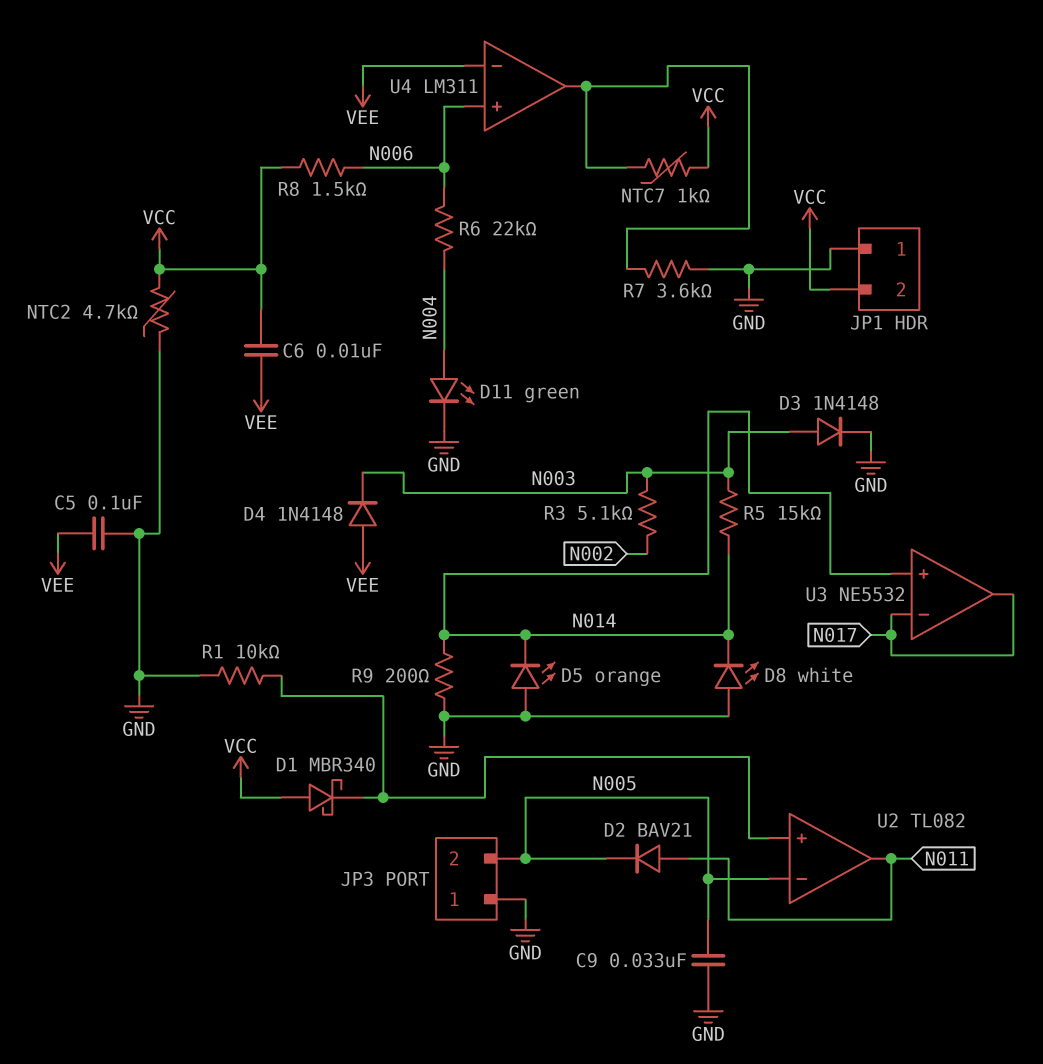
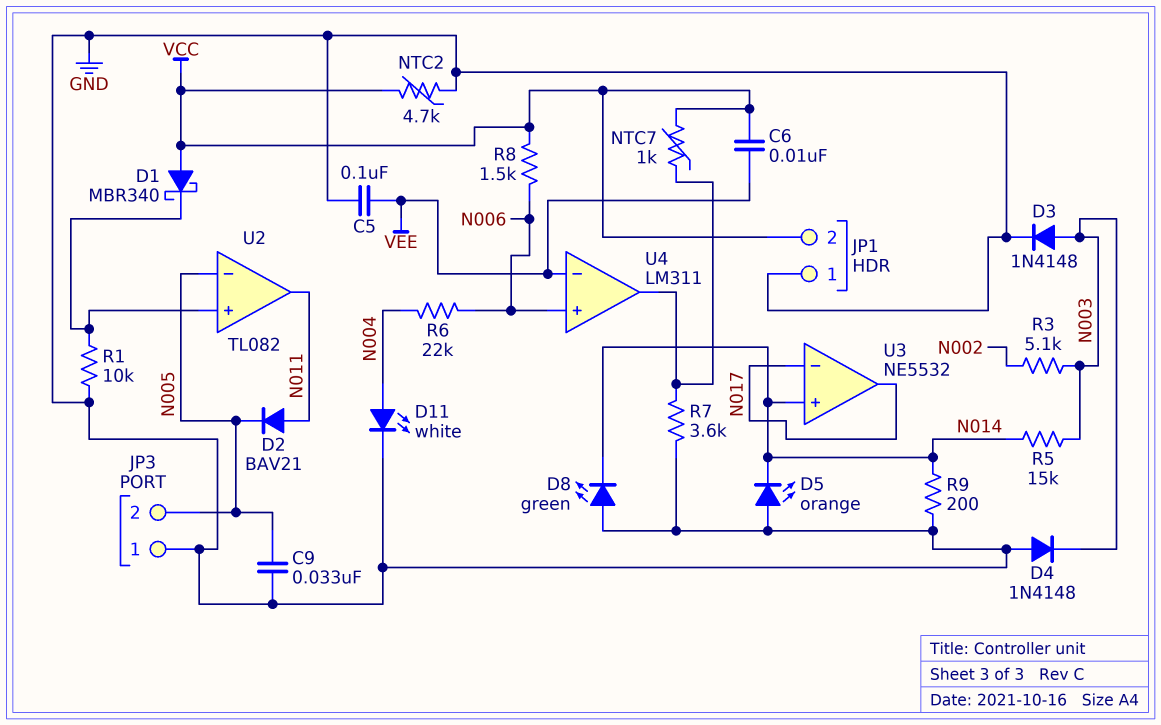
D4: diode 1N4148 (A VEE, K N003) -> diode 1N4148 (A GND, K N003)
D8: LED white (A GND, K N014) -> LED green (A GND, K N014)
D11: LED green (A N004, K GND) -> LED white (A N004, K GND)

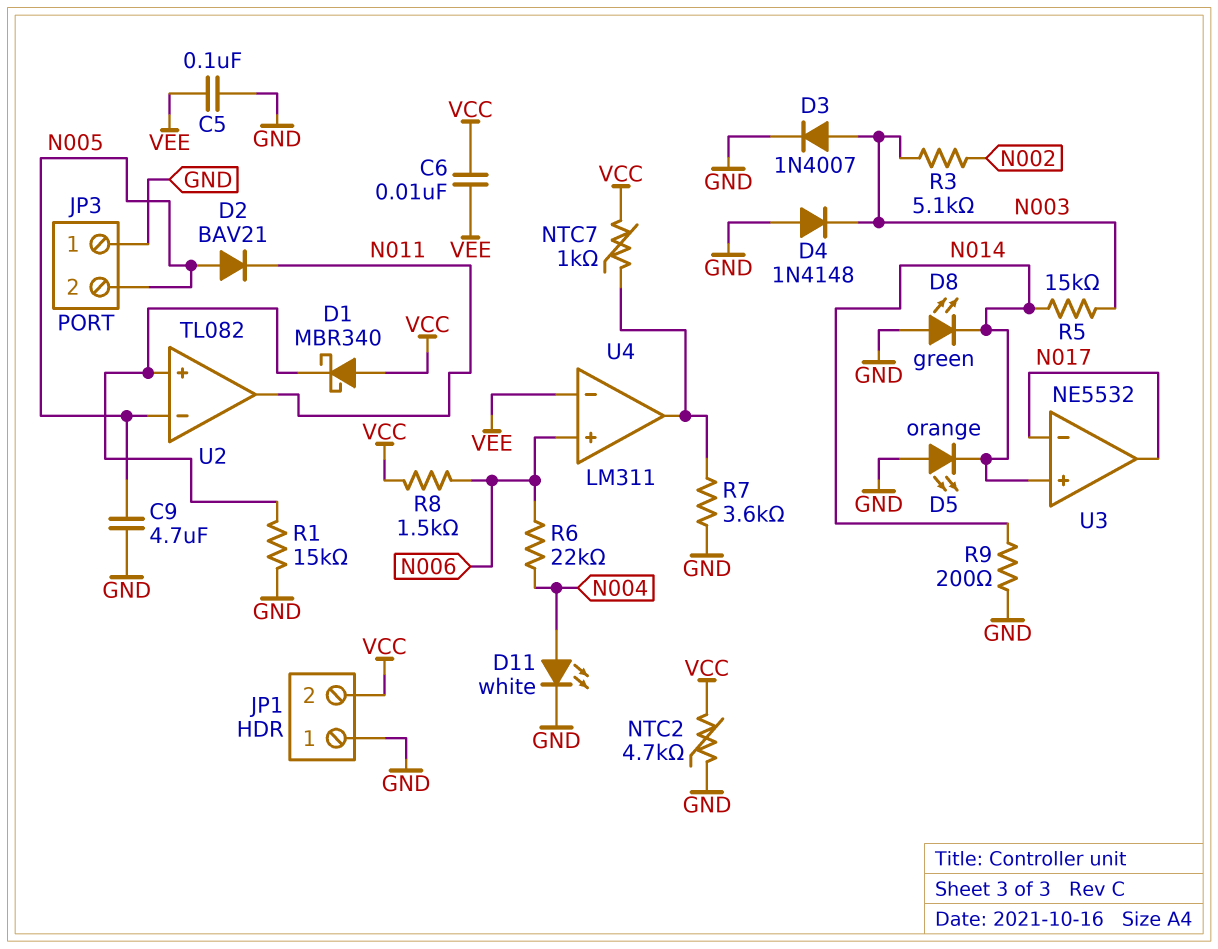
C9: 33nF (GND, N005) -> 4.7uF (GND, N005)
D2: diode BAV21 (A N011, K N005) -> diode BAV21 (A N005, K N011)
D3: diode 1N4148 (A N003, K GND) -> diode 1N4007 (A N003, K GND)
R1: 10k (GND, U2/in+) -> 15k (GND, U2/in+)

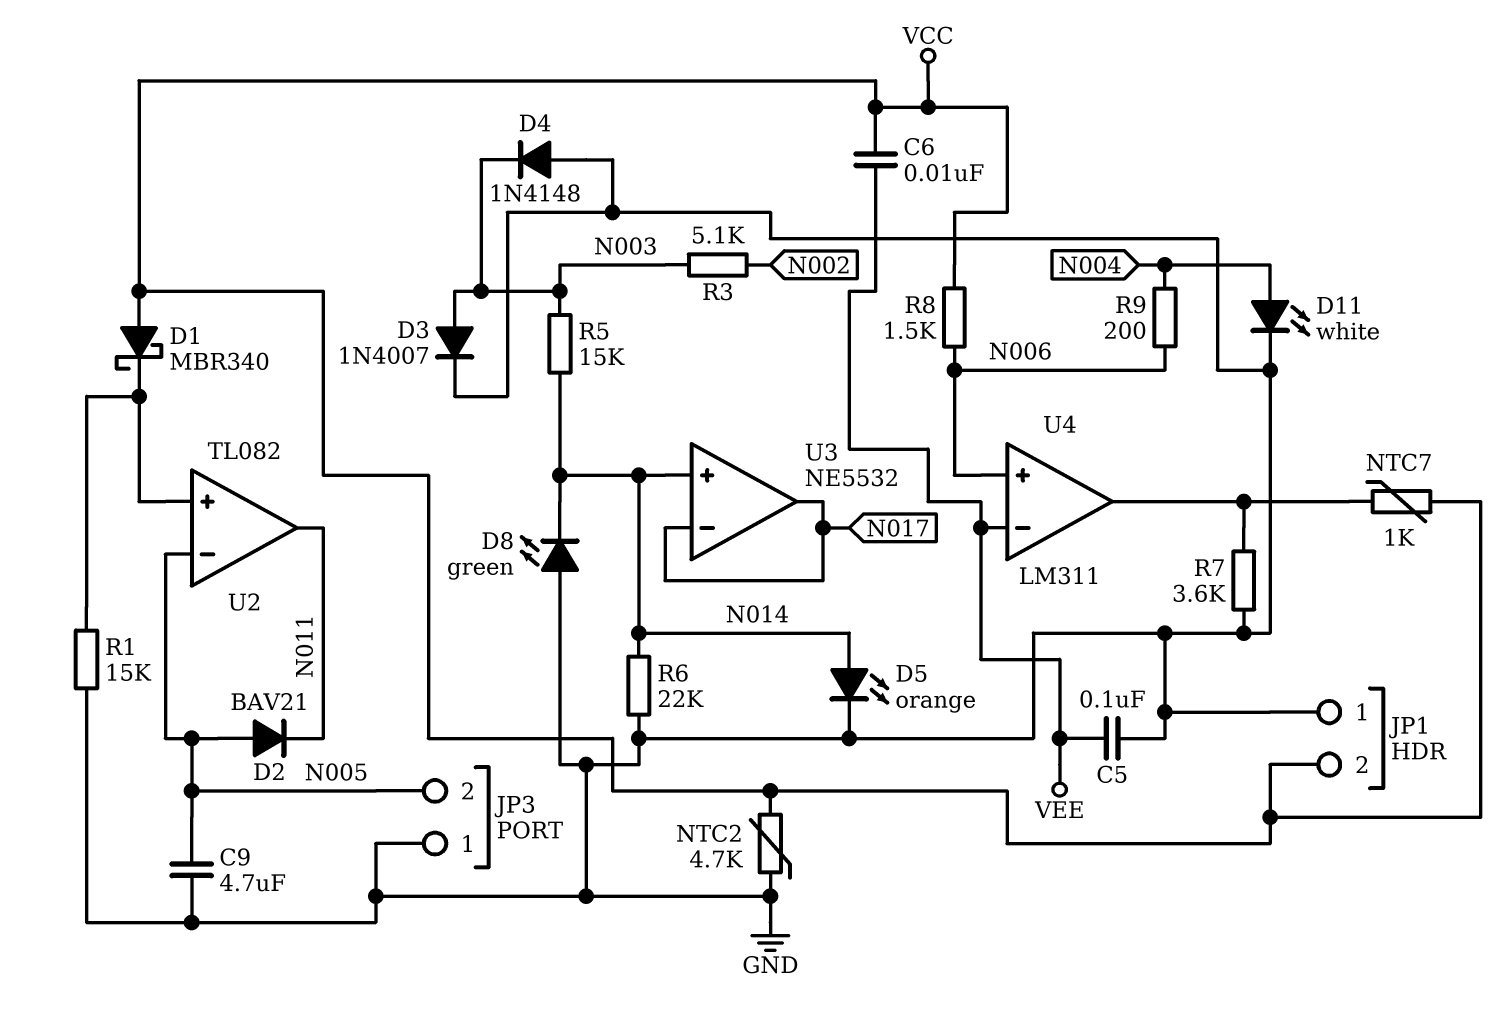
D5: LED orange (A GND, K N014) -> LED orange (A N014, K GND)
R6: 22k (N004, N006) -> 22k (GND, N014)
R9: 200 (GND, N014) -> 200 (N004, N006)

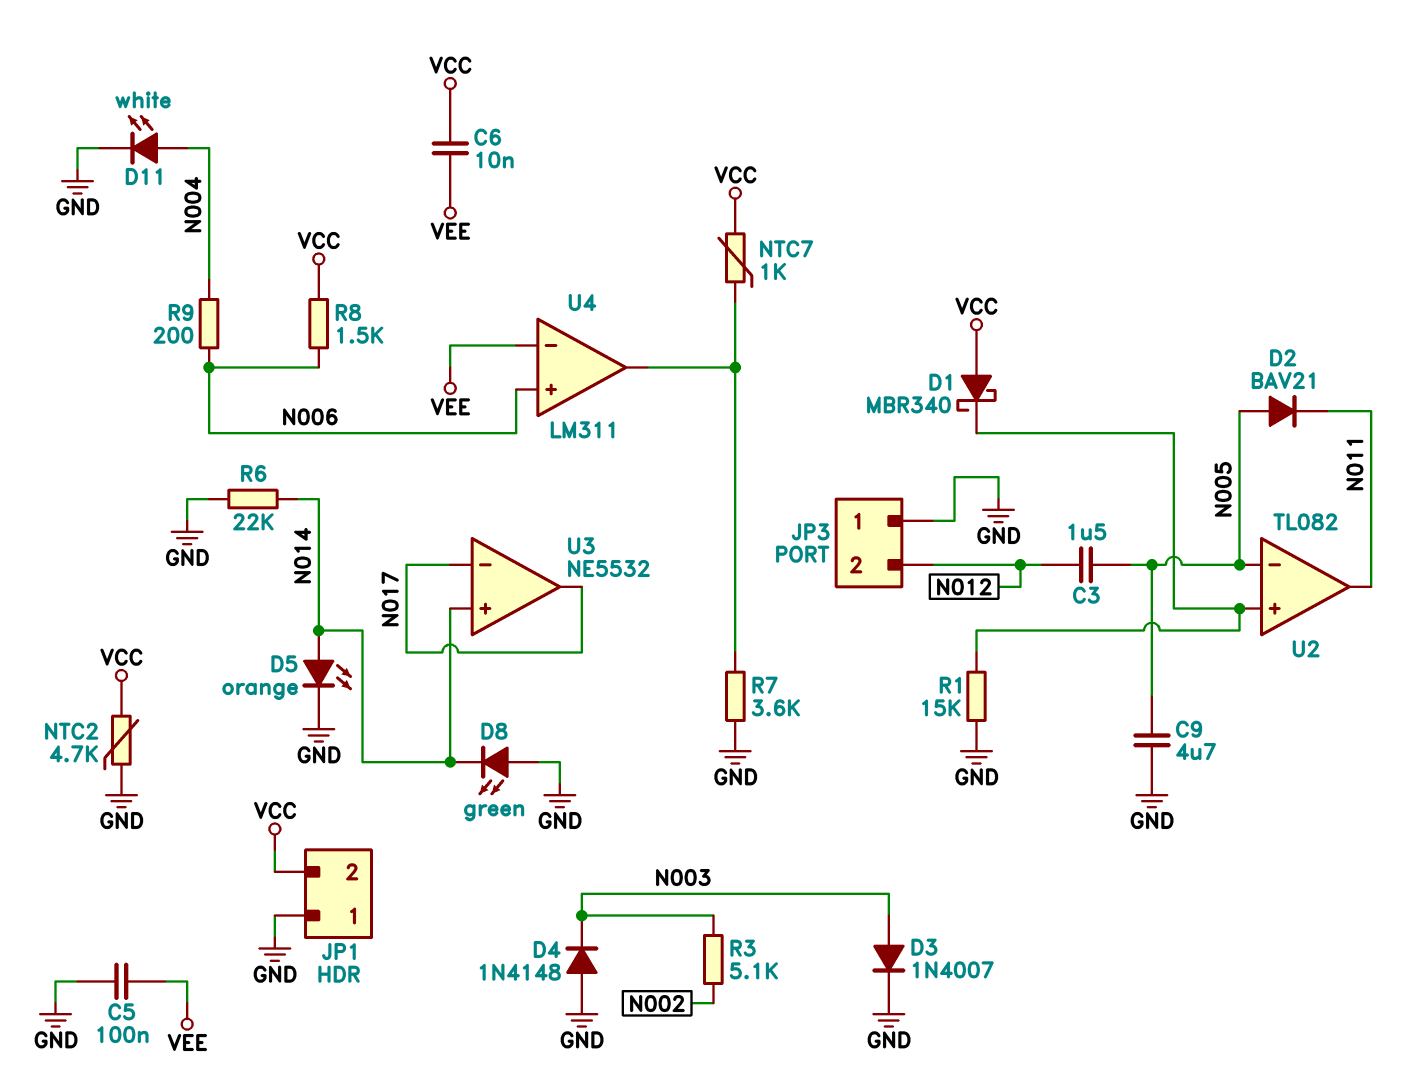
C3: none -> 1.5uF (N005, N012)
JP3 pin 2: N005 -> N012
R5: 15k (N003, N014) -> none

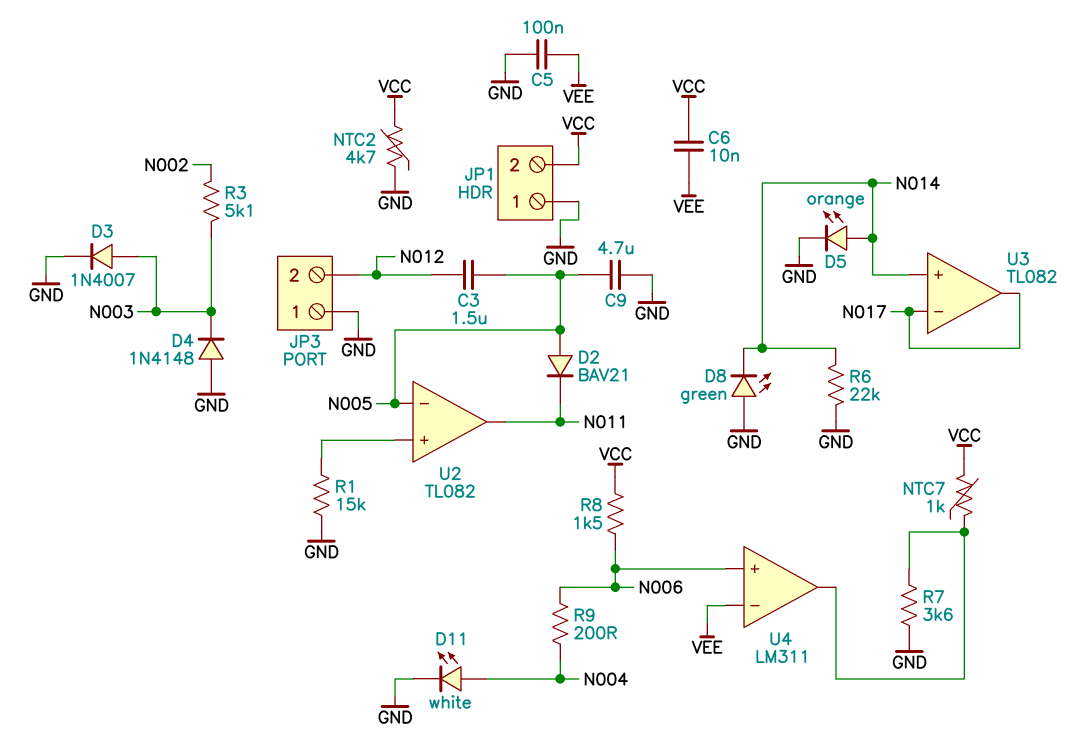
D1: schottky MBR340 (A VCC, K U2/in+) -> none
U3: NE5532 -> TL082

